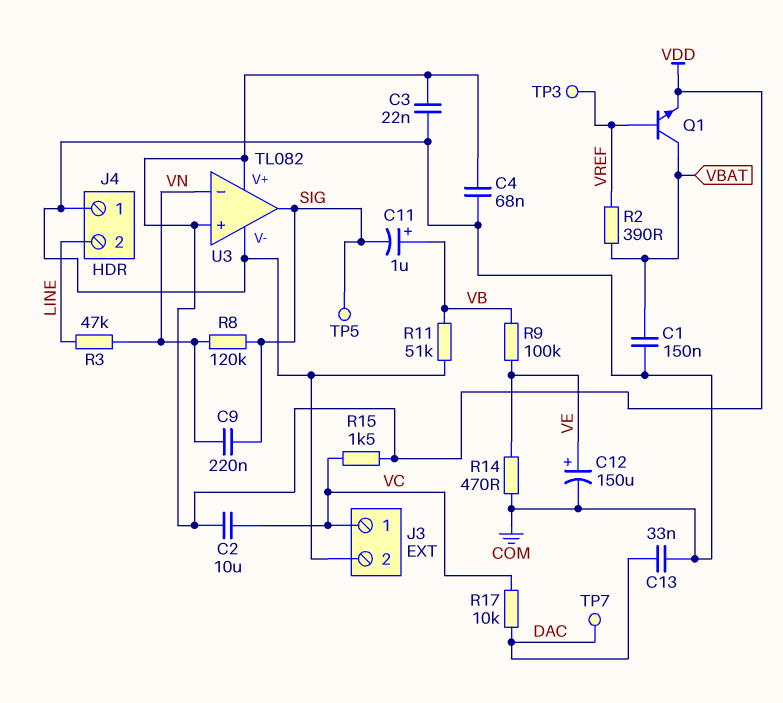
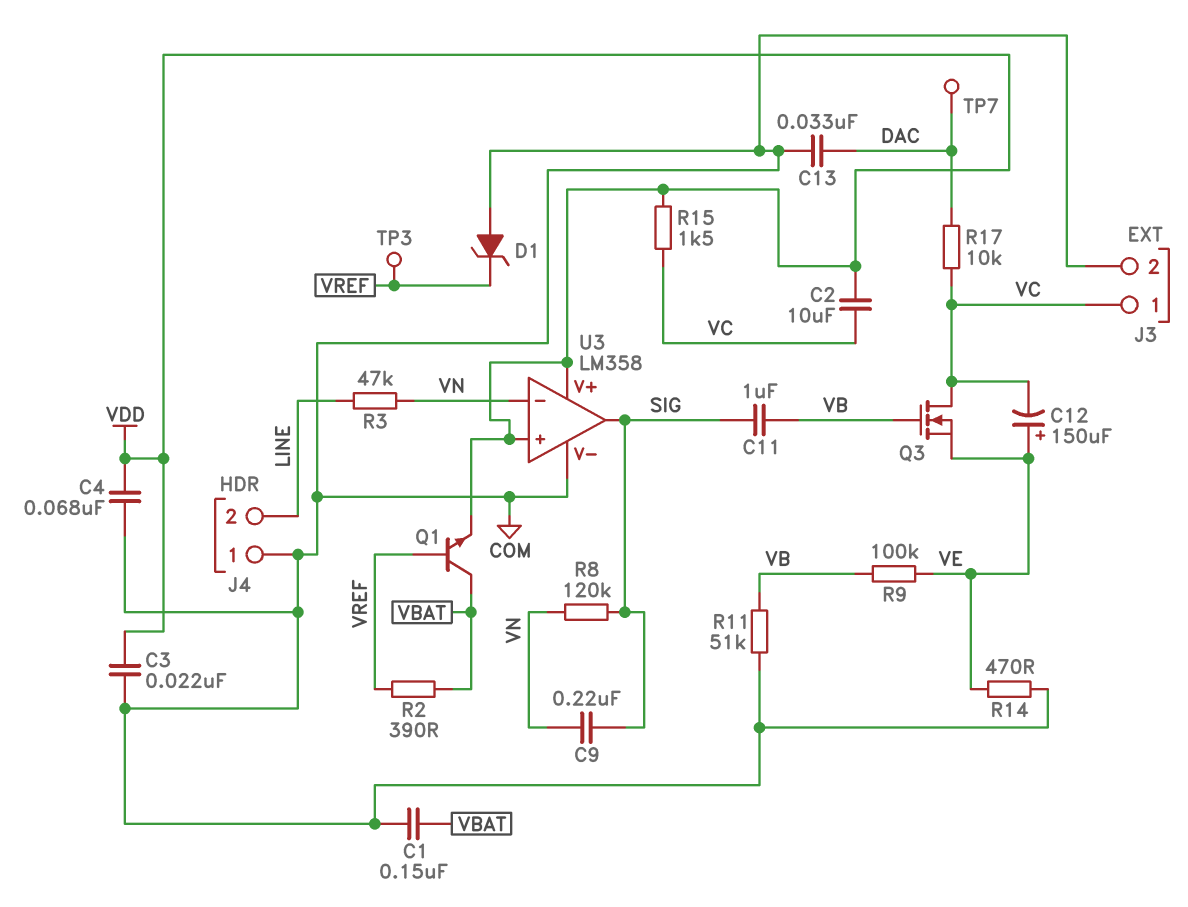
C11: 1uF (plus VB, minus SIG) -> 1uF (SIG, VB)
C12: 150uF (plus VE, minus COM) -> 150uF (plus VE, minus VC)
D1: none -> zener (A COM, K VREF)
Q3: none -> NMOS (G VB, D VC, S VE)
TP5: test point (SIG) -> none
U3: TL082 -> LM358

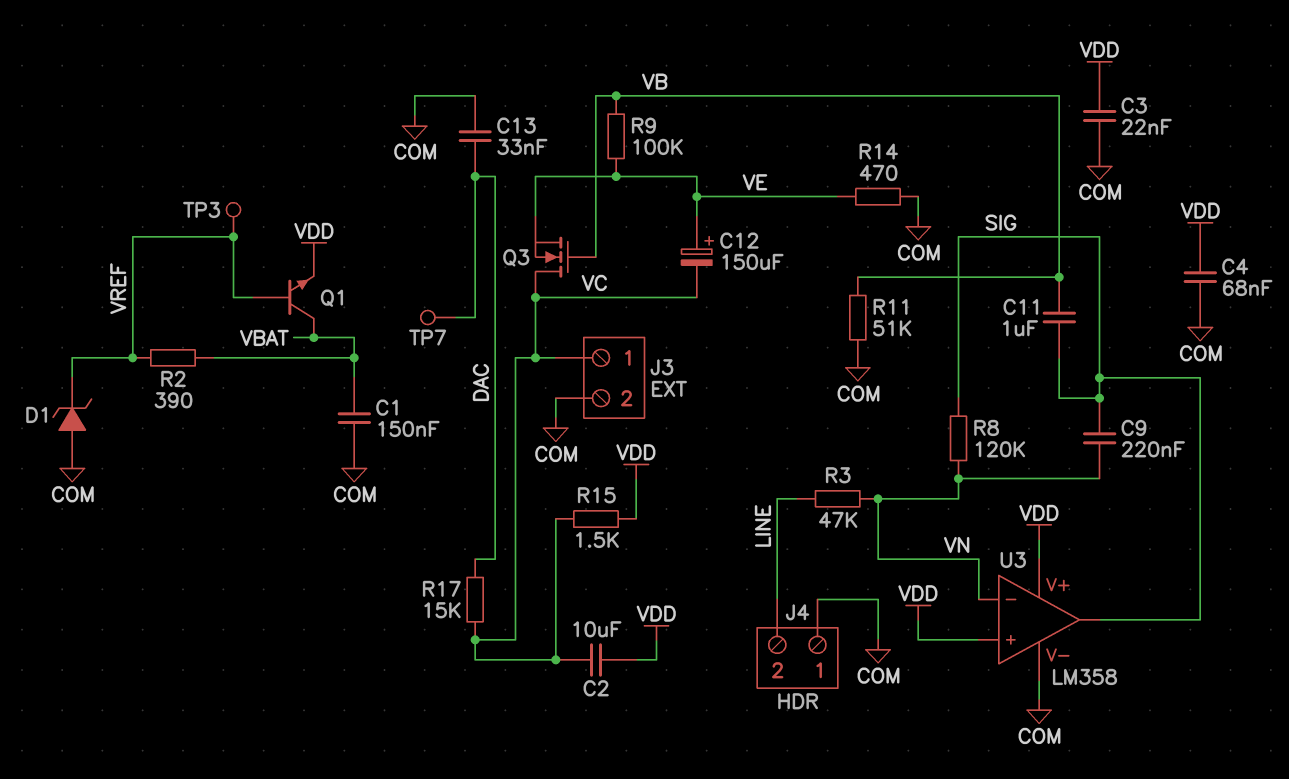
R17: 10k (DAC, VC) -> 15k (DAC, VC)

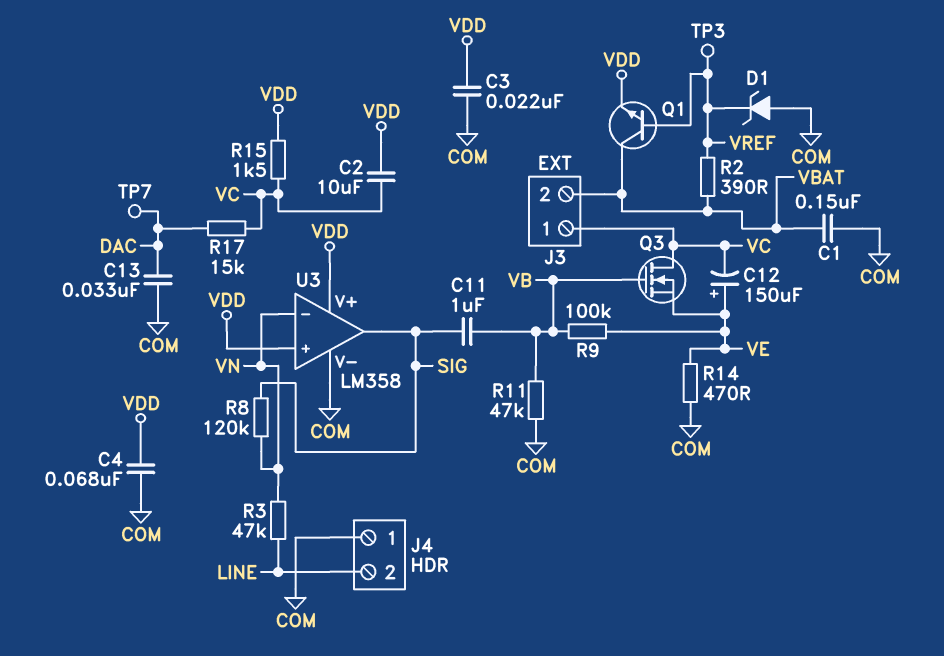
C9: 220nF (SIG, VN) -> none
J3 pin 2: COM -> VBAT
R11: 51k (COM, VB) -> 47k (COM, VB)

